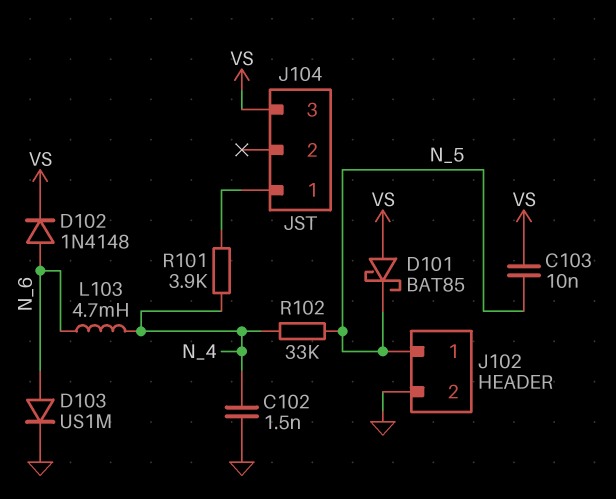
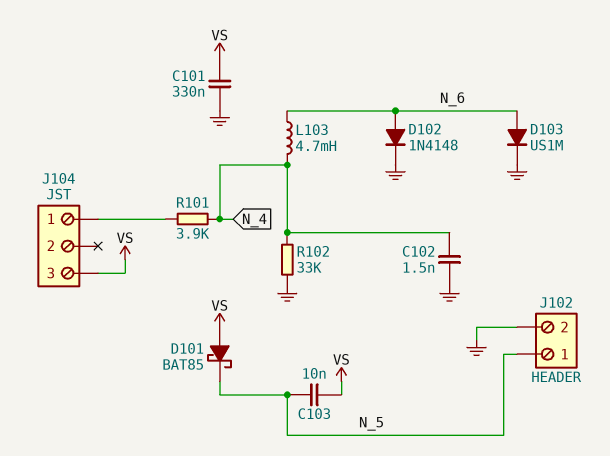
C101: none -> 330nF (GND, VS)
D102: diode 1N4148 (A N_6, K VS) -> diode 1N4148 (A N_6, K GND)
R102: 33k (N_4, N_5) -> 33k (GND, N_4)

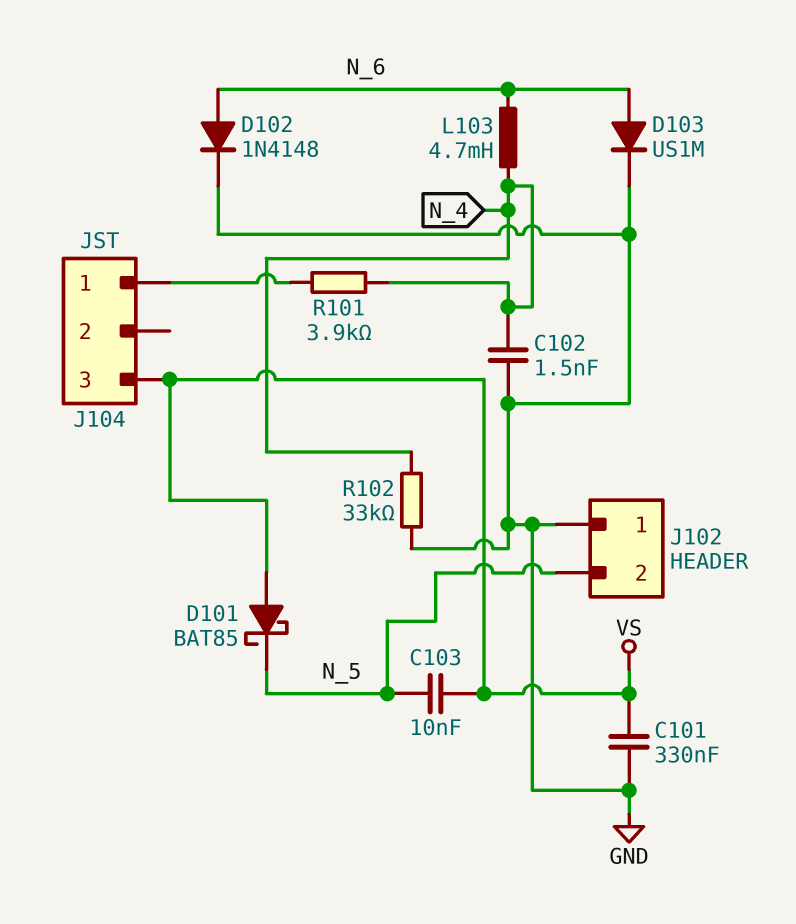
J102 pin 1: N_5 -> GND
J102 pin 2: GND -> N_5

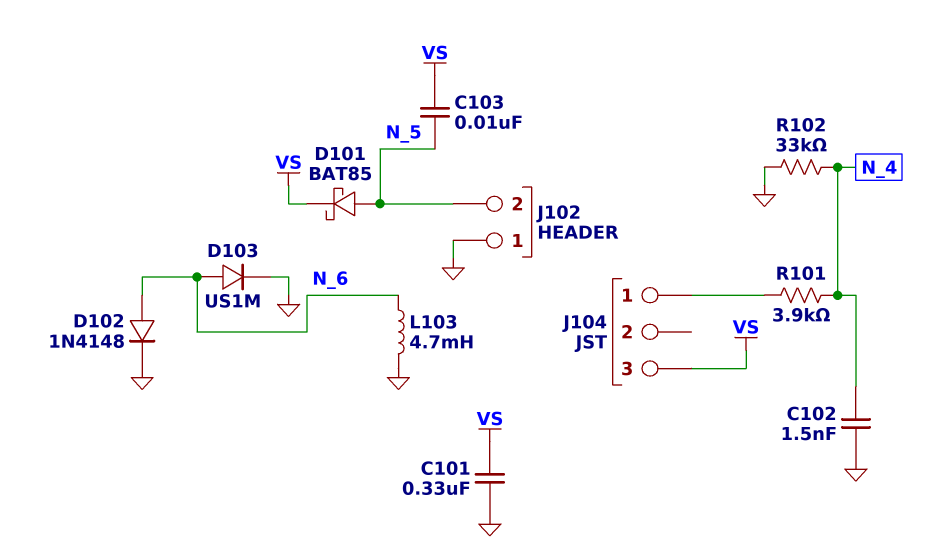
D101: schottky BAT85 (A VS, K N_5) -> schottky BAT85 (A N_5, K VS)
L103: 4.7mH (N_4, N_6) -> 4.7mH (GND, N_6)

